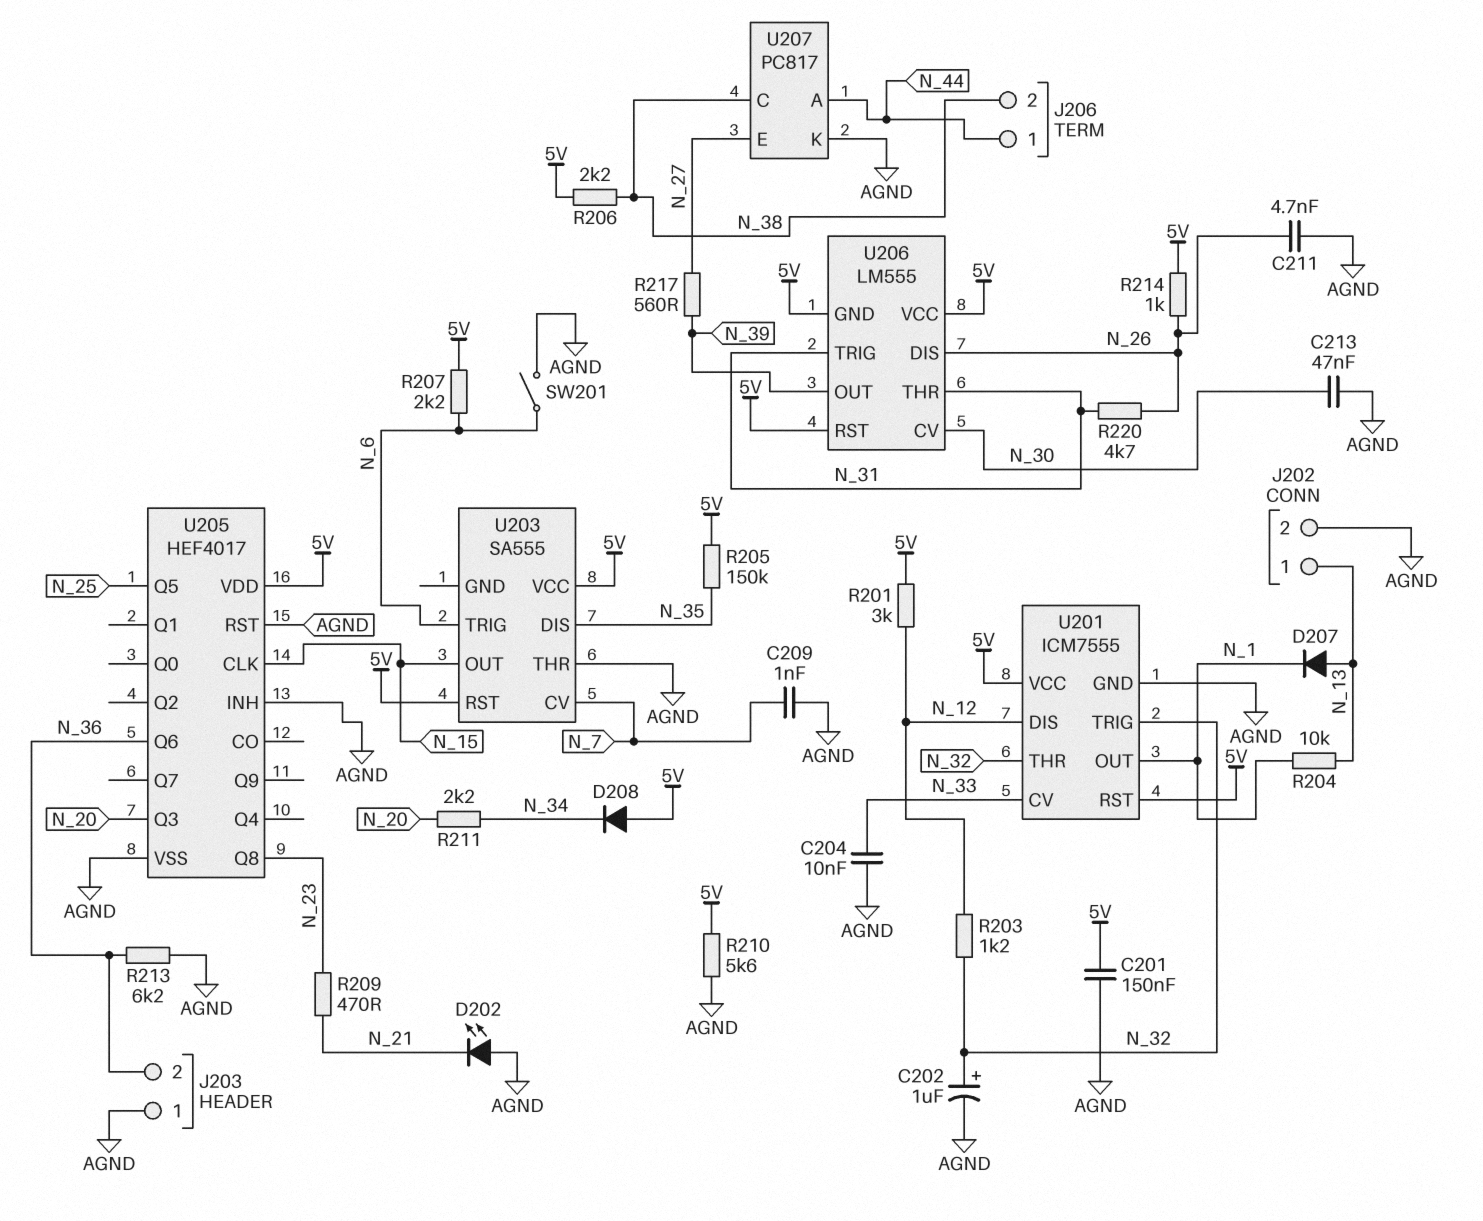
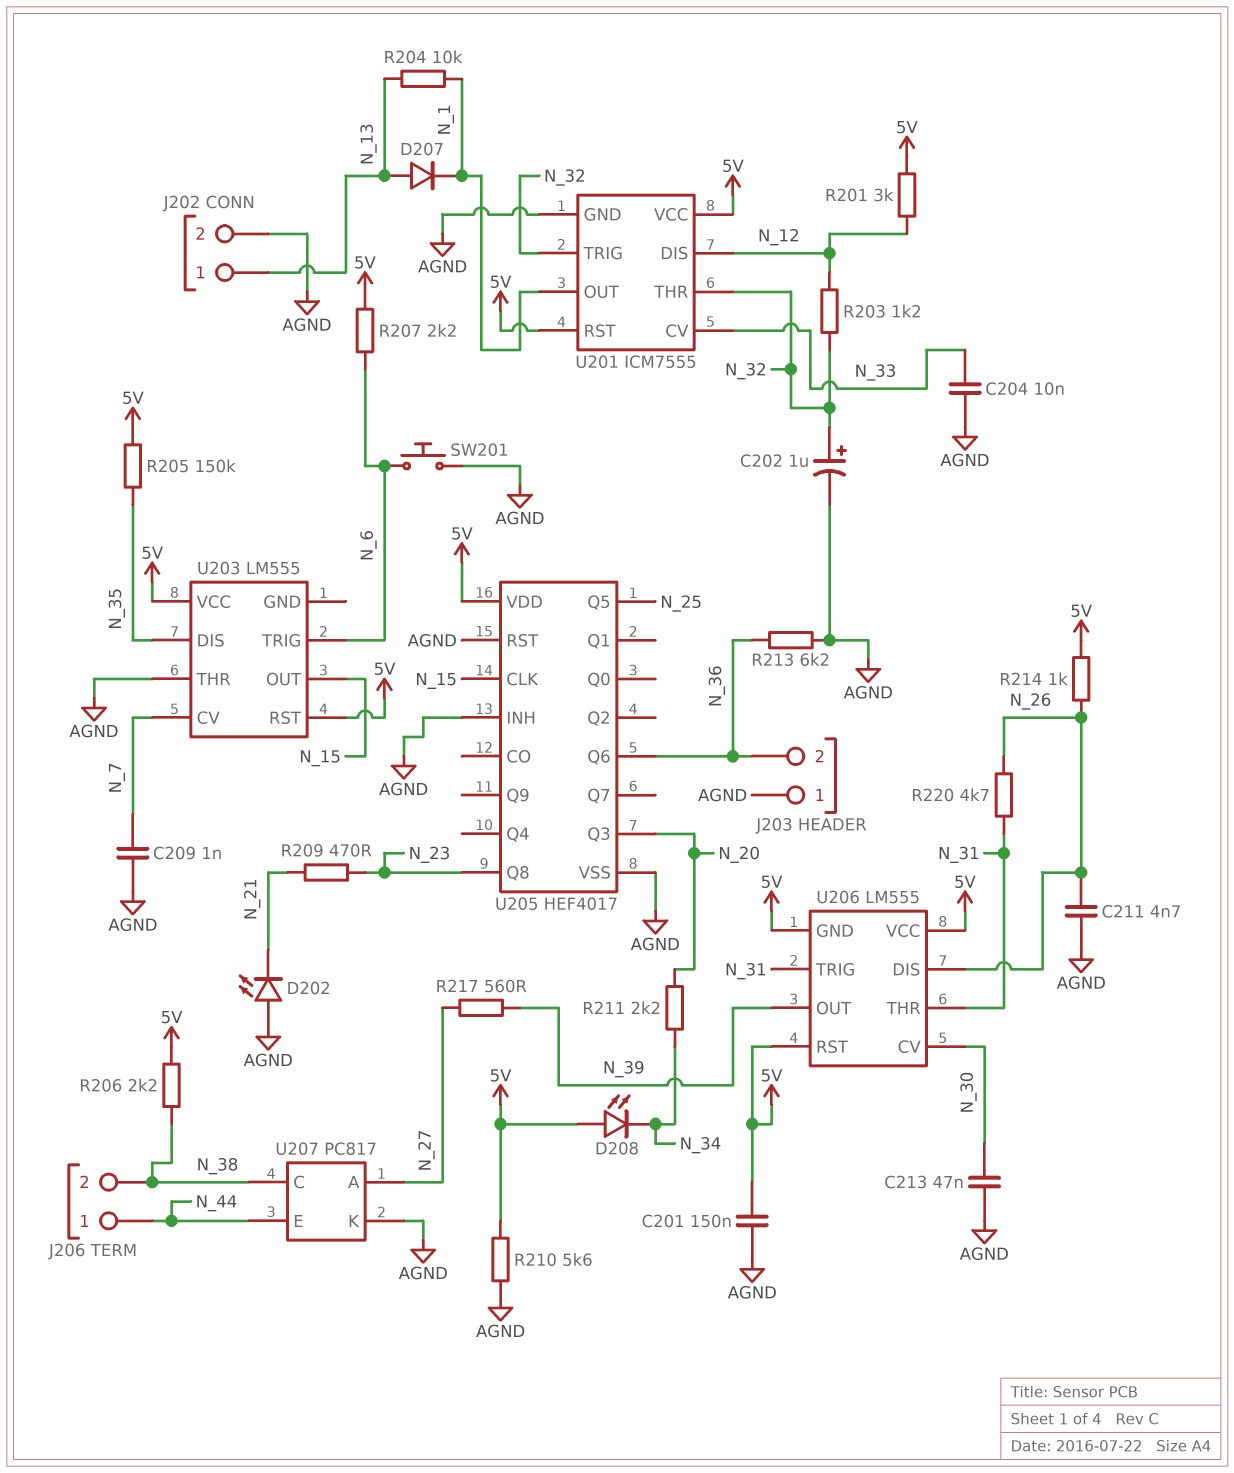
D208: diode (A 5V, K N_34) -> LED (A 5V, K N_34)
SW201: switch (AGND, N_6) -> button (AGND, N_6)
U203: SA555 -> LM555
U207 pin A: N_44 -> N_27
U207 pin E: N_27 -> N_44

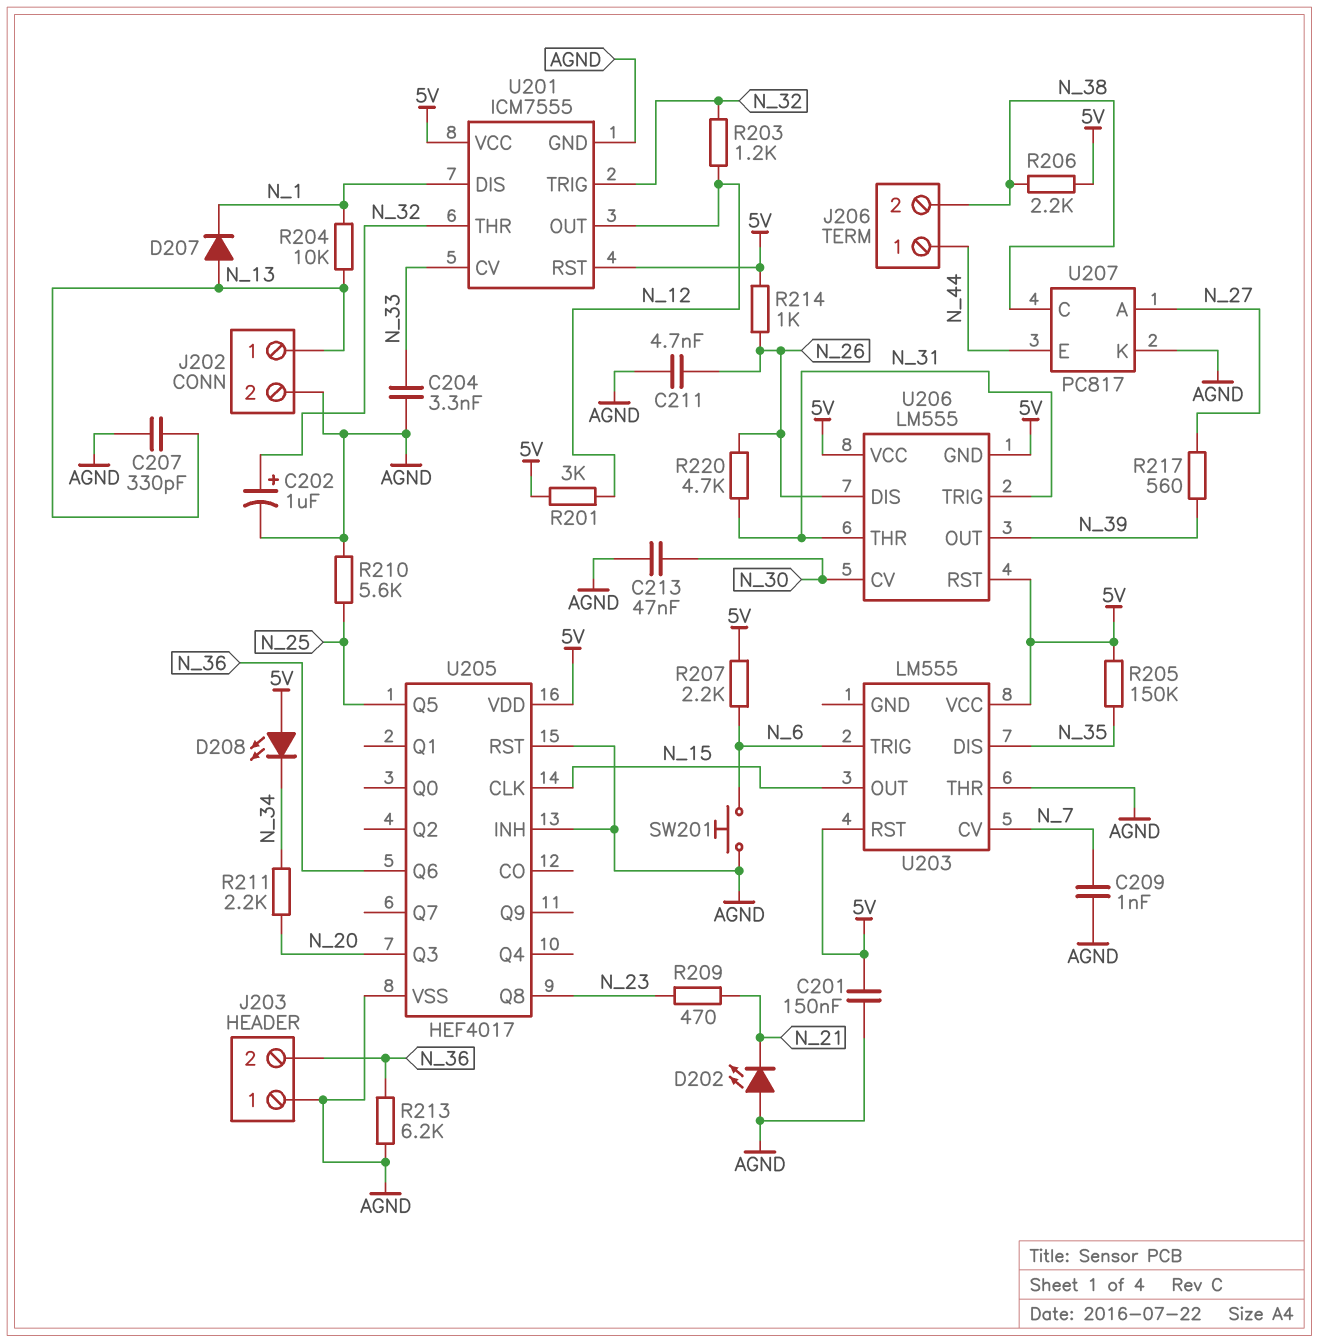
C204: 10nF (AGND, N_33) -> 3.3nF (AGND, N_33)
C207: none -> 330pF (AGND, N_13)
R210: 5.6k (5V, AGND) -> 5.6k (AGND, N_25)
U201 pin DIS: N_12 -> N_1
U201 pin OUT: N_1 -> N_12

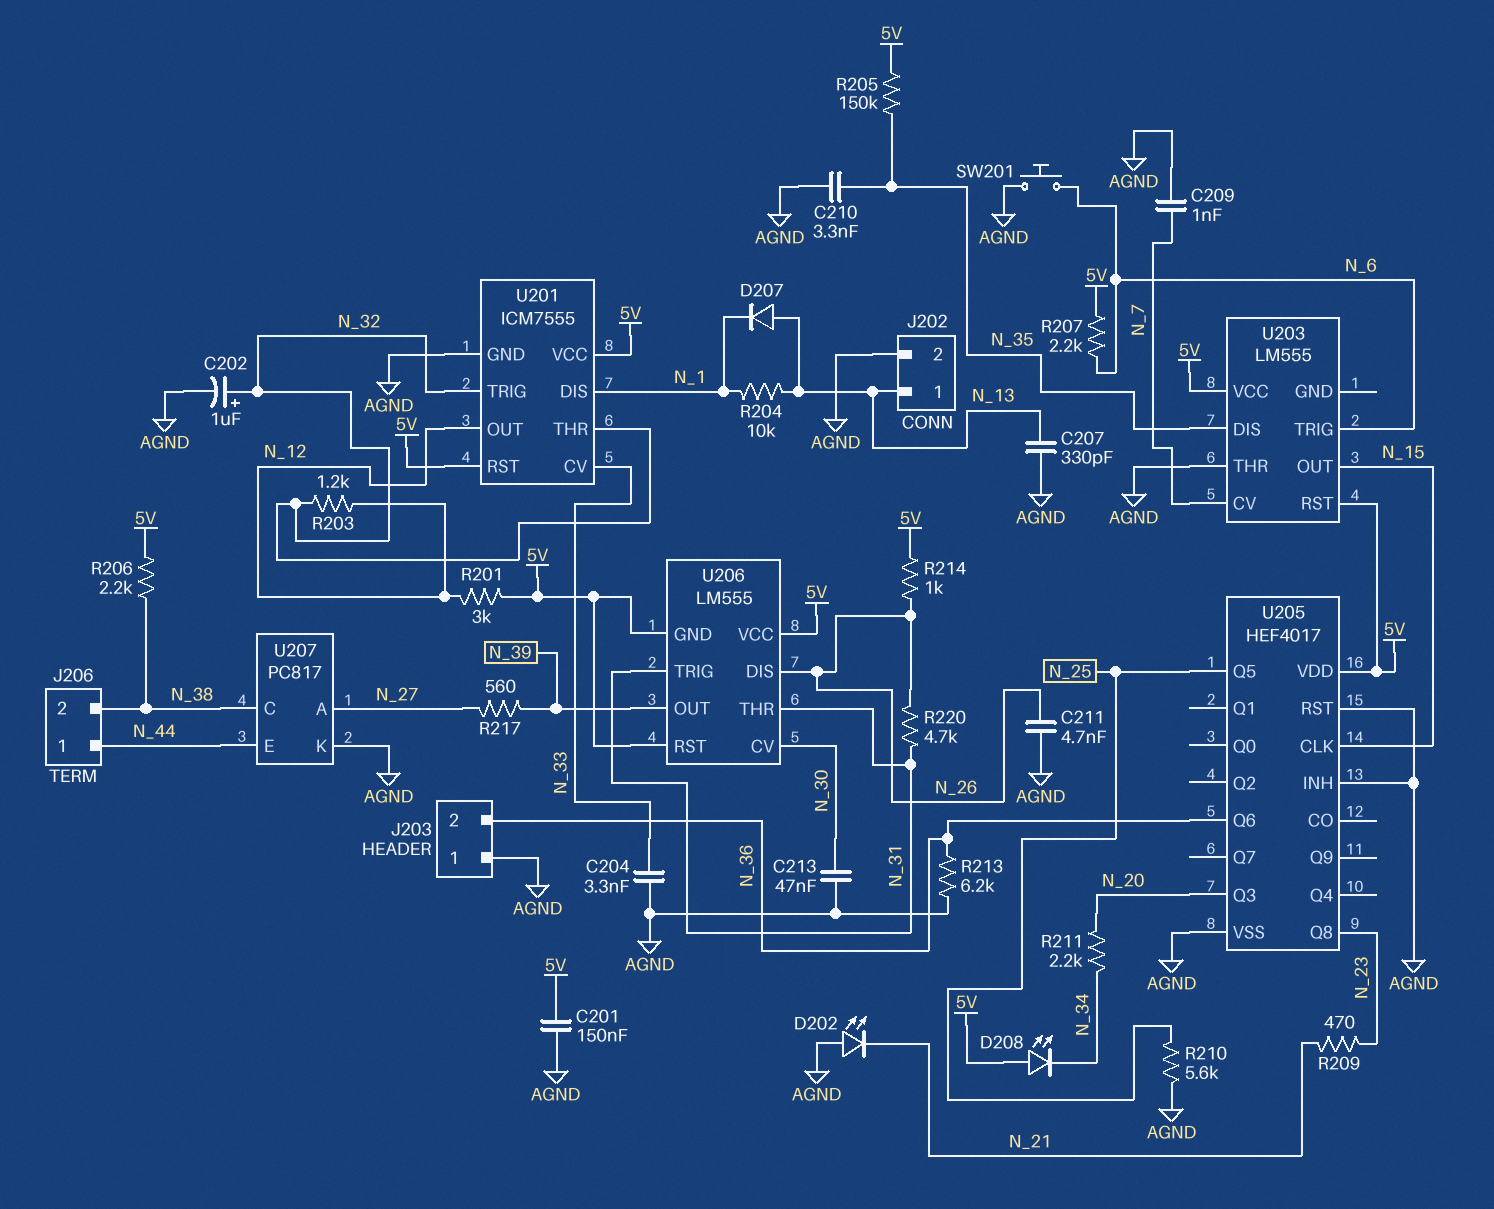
C210: none -> 3.3nF (AGND, N_35)

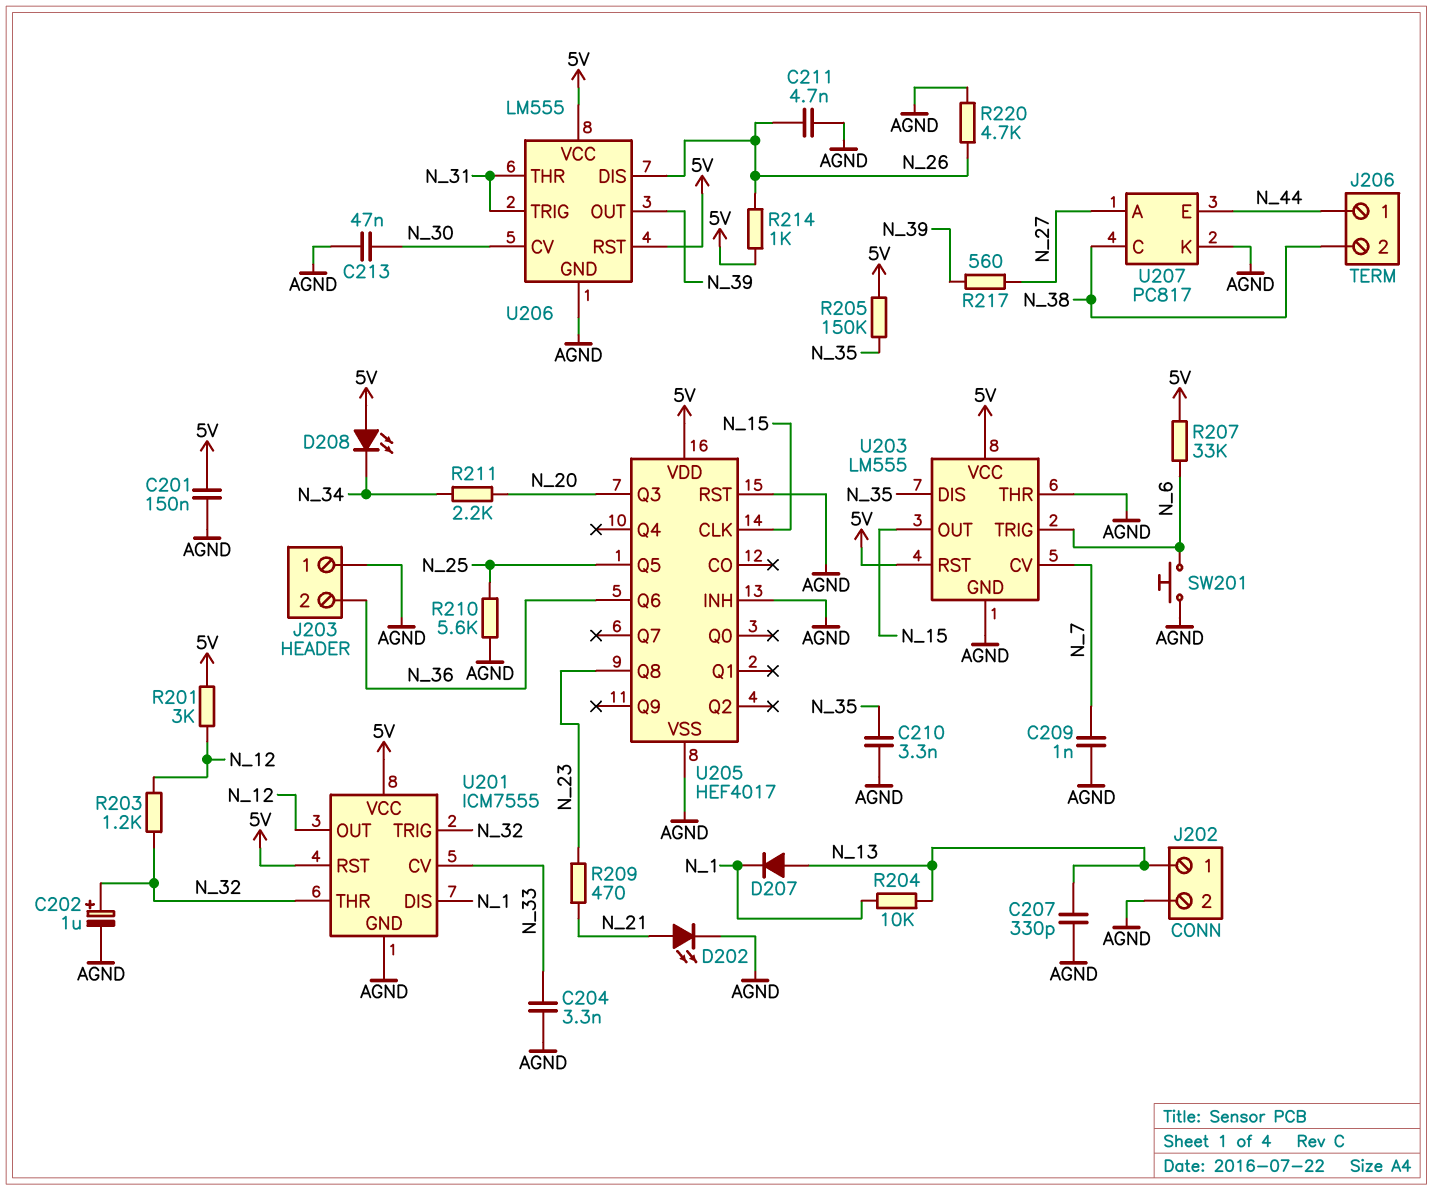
D202: LED (A AGND, K N_21) -> LED (A N_21, K AGND)
R206: 2.2k (5V, N_38) -> none
R207: 2.2k (5V, N_6) -> 33k (5V, N_6)
R213: 6.2k (AGND, N_36) -> none
R220: 4.7k (N_26, N_31) -> 4.7k (AGND, N_26)
U203 pin GND: none -> AGND
U206 pin GND: 5V -> AGND

